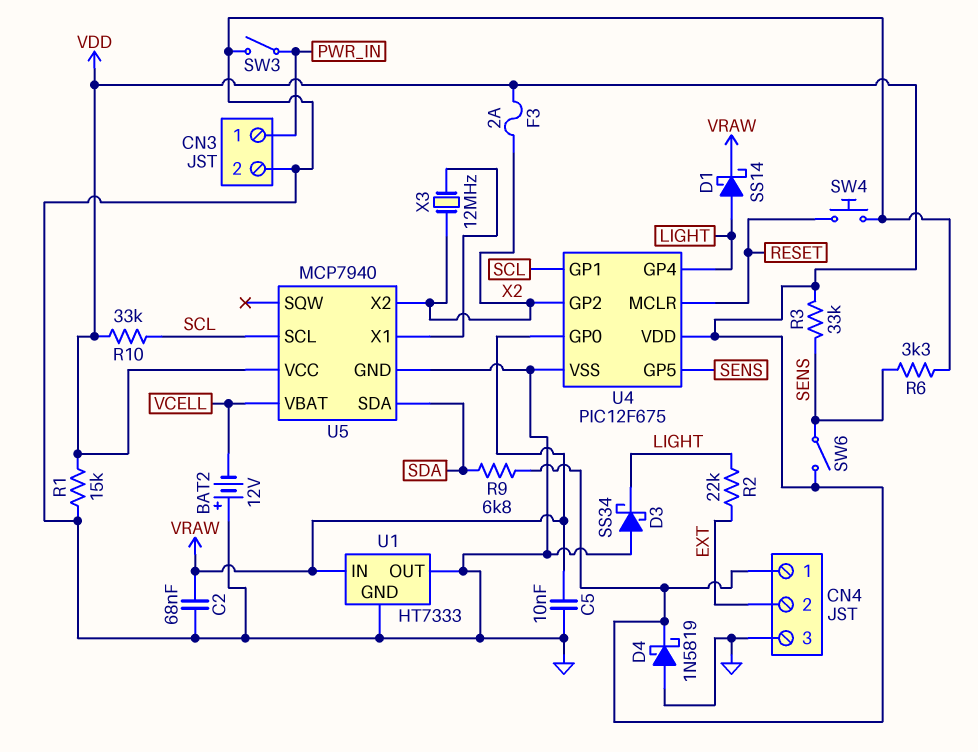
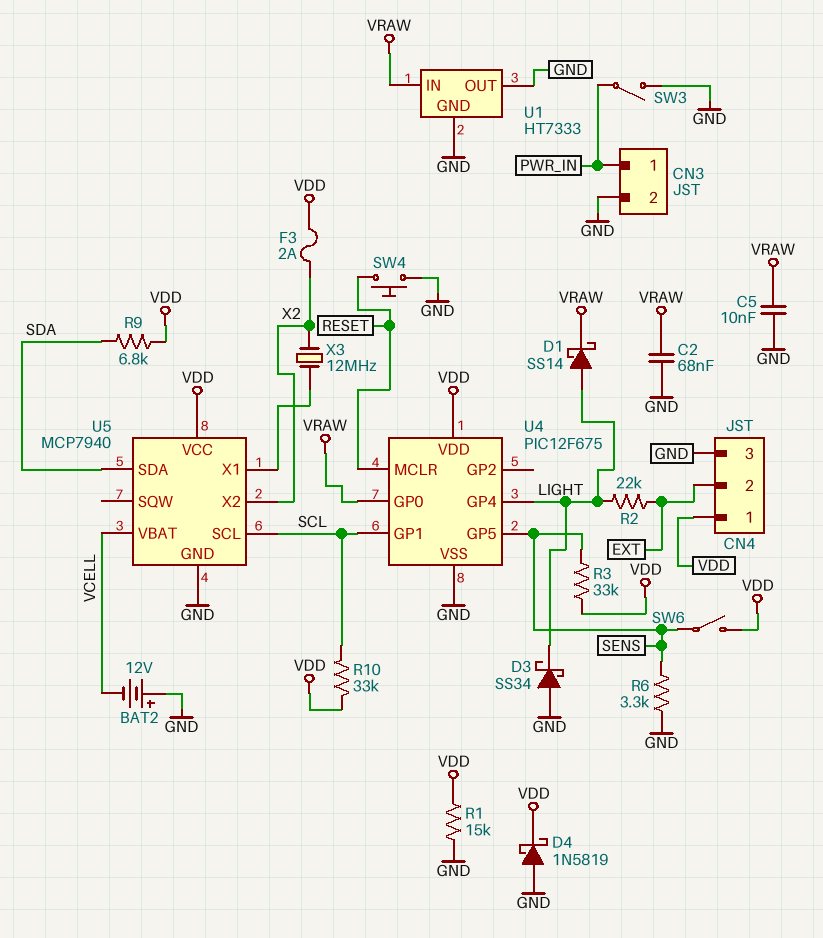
U4 pin GP2: X2 -> none

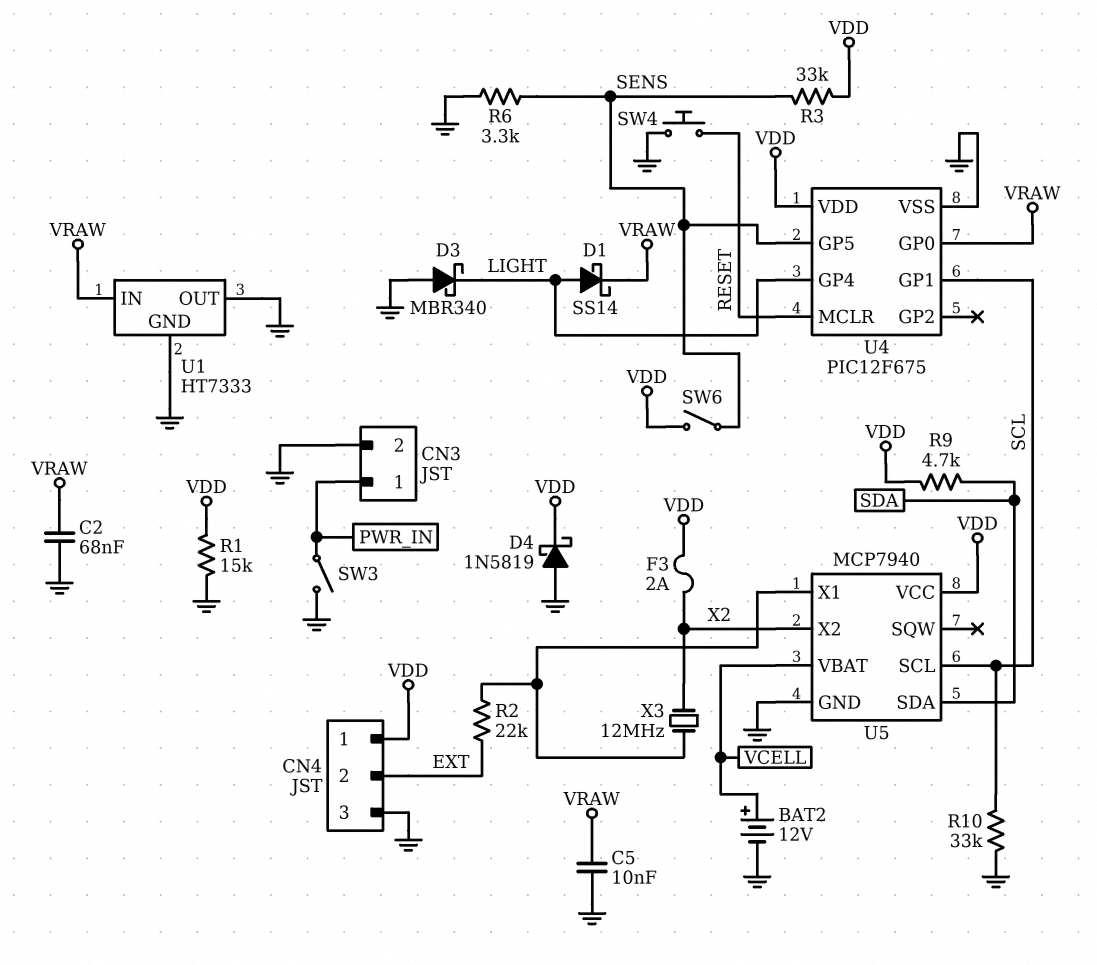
BAT2: 12V (plus GND, minus VCELL) -> 12V (plus VCELL, minus GND)
D3: schottky SS34 (A GND, K LIGHT) -> schottky MBR340 (A GND, K LIGHT)
R2: 22k (EXT, LIGHT) -> 22k (EXT, U5/X1)
R9: 6.8k (SDA, VDD) -> 4.7k (SDA, VDD)
R10: 33k (SCL, VDD) -> 33k (GND, SCL)

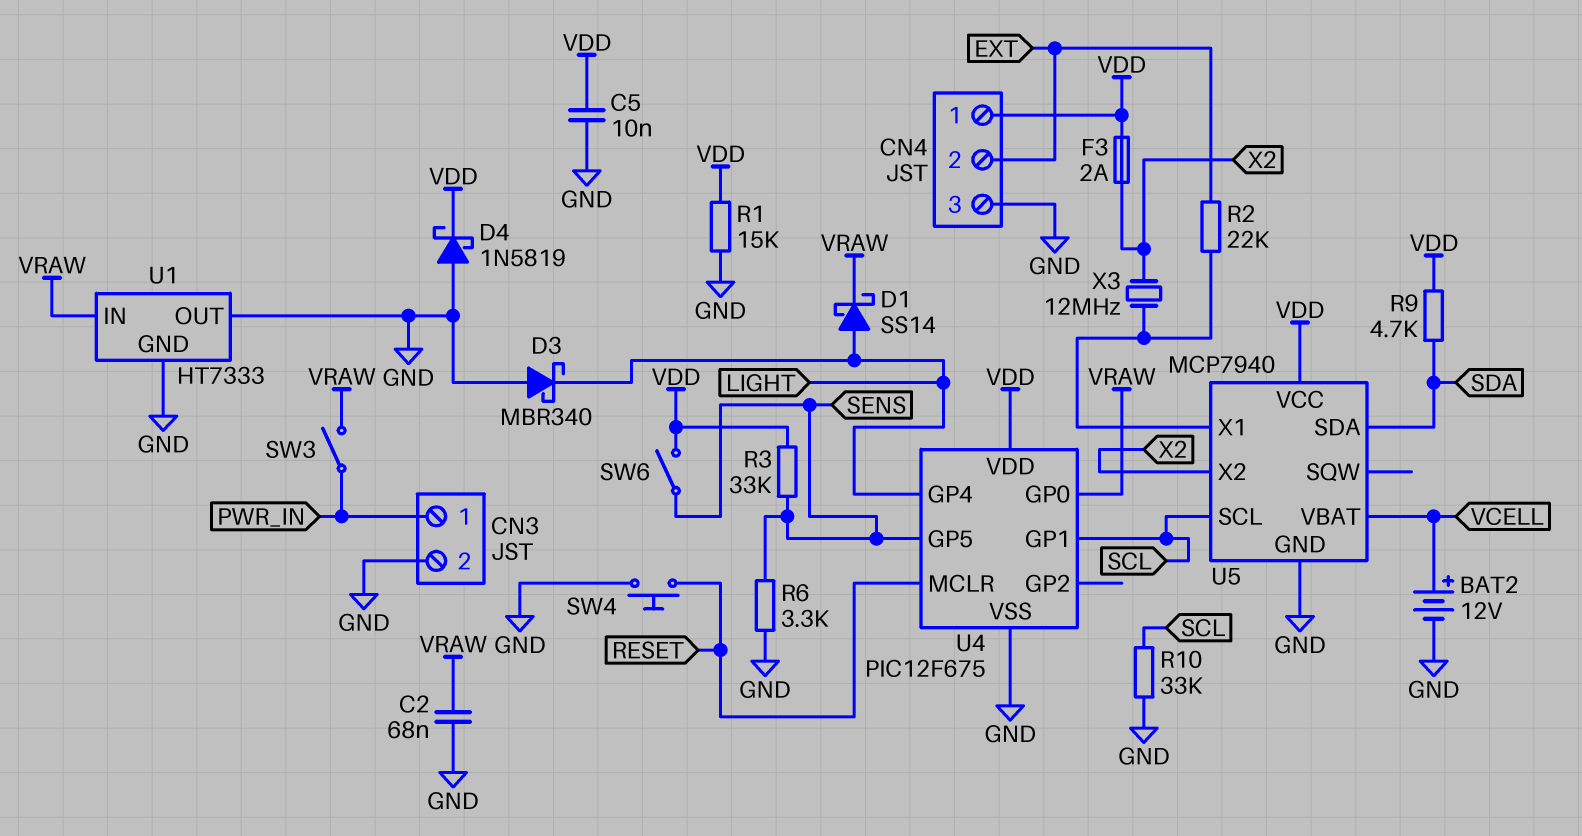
C5: 10nF (GND, VRAW) -> 10nF (GND, VDD)
SW3: switch (GND, PWR_IN) -> switch (PWR_IN, VRAW)

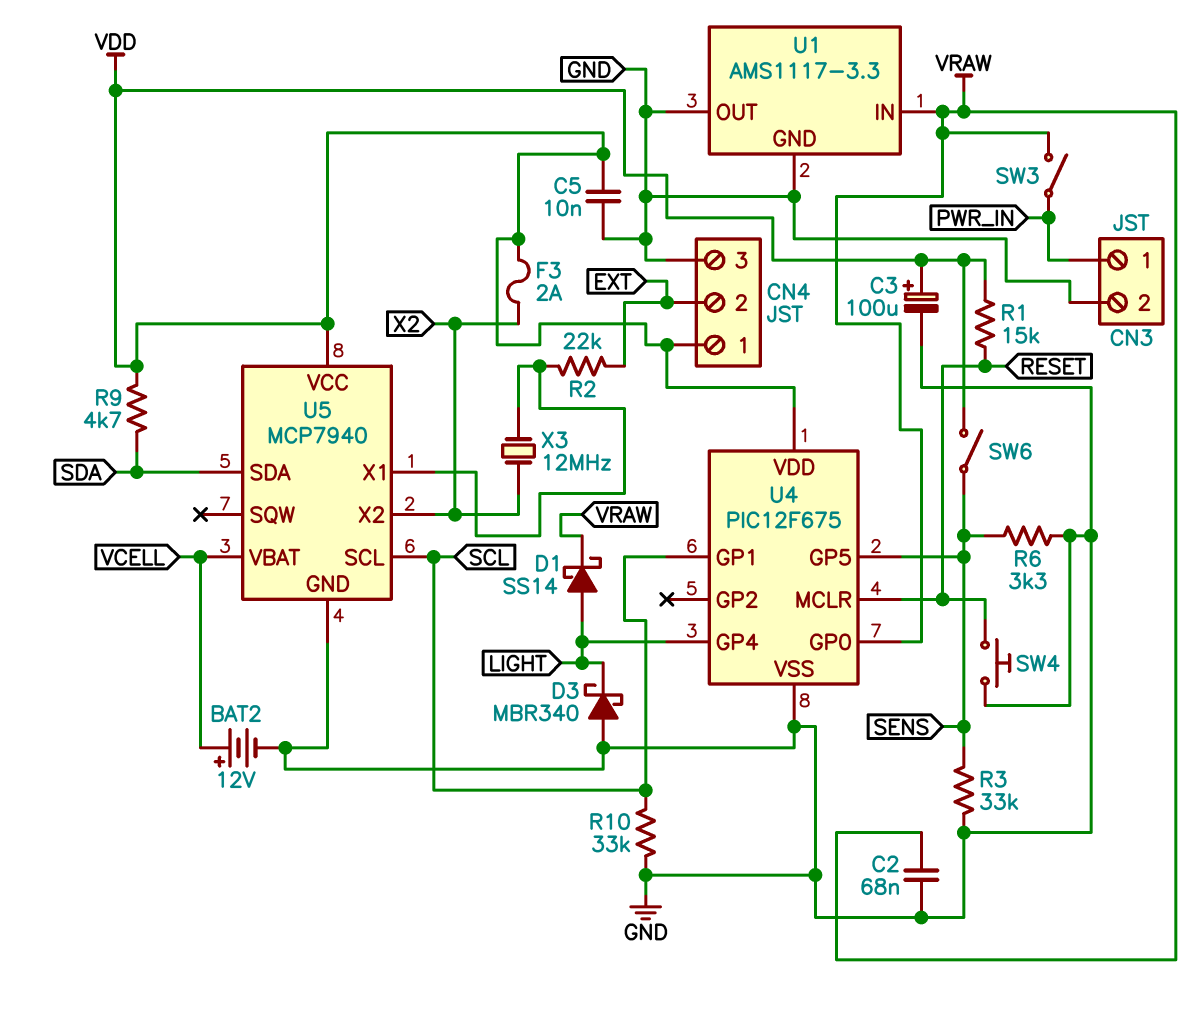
C3: none -> 100uF (plus VDD, minus GND)
D4: schottky 1N5819 (A GND, K VDD) -> none
R1: 15k (GND, VDD) -> 15k (RESET, VDD)
R3: 33k (SENS, VDD) -> 33k (GND, SENS)
U1: HT7333 -> AMS1117-3.3

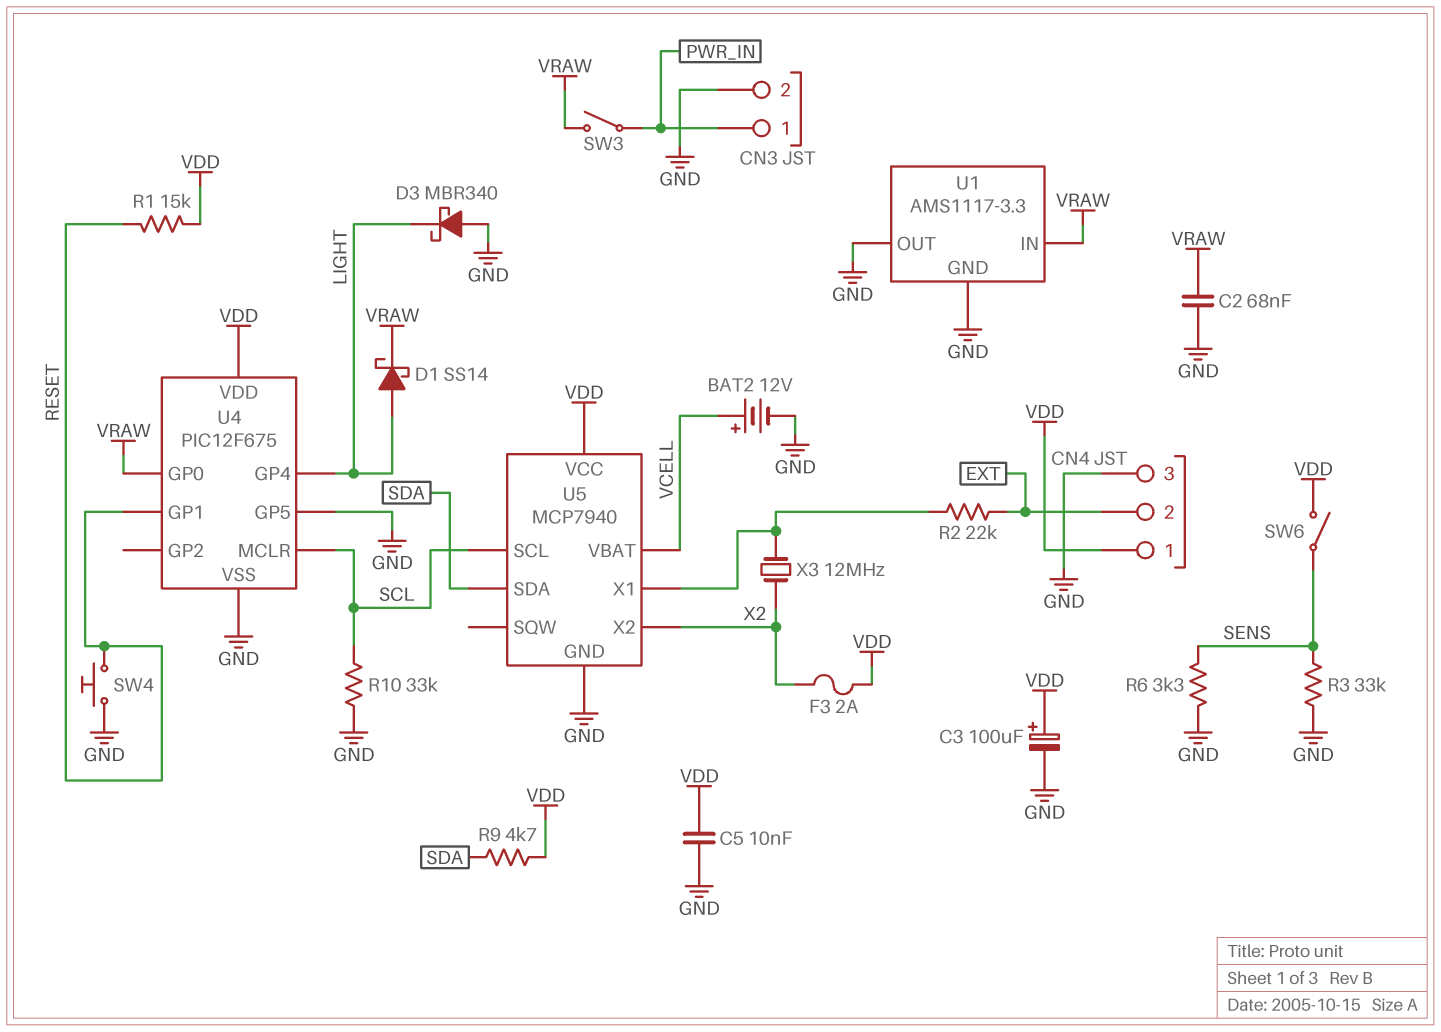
U4 pin GP1: SCL -> RESET
U4 pin GP5: SENS -> GND
U4 pin MCLR: RESET -> SCL

